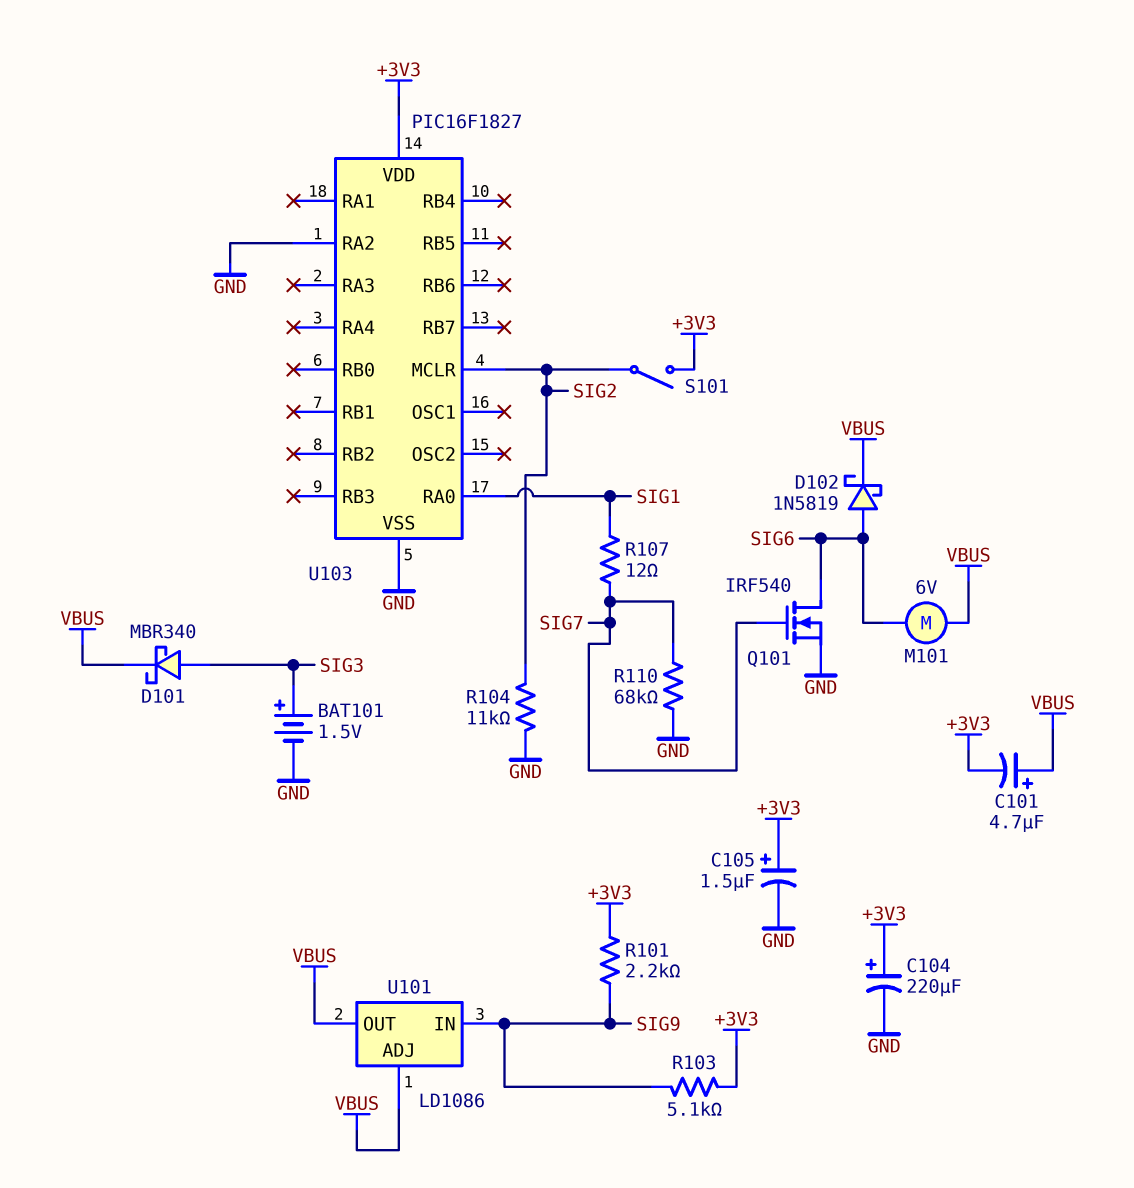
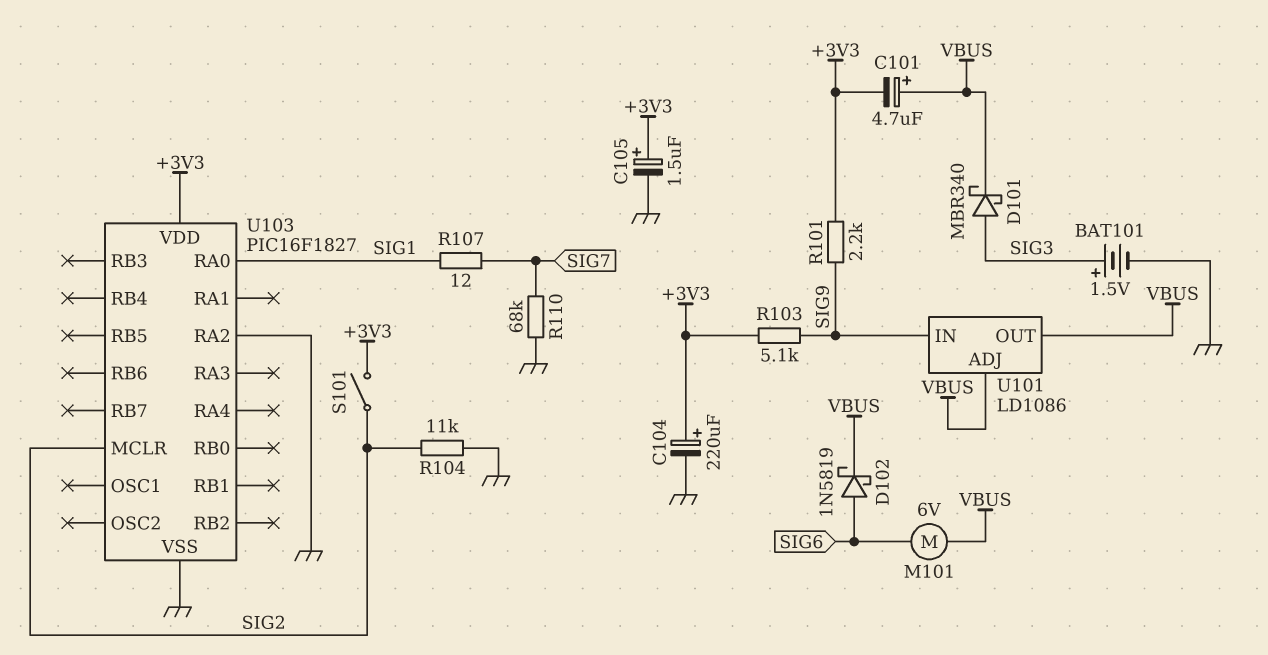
Q101: NMOS IRF540 (G SIG7, D SIG6, S GND) -> none

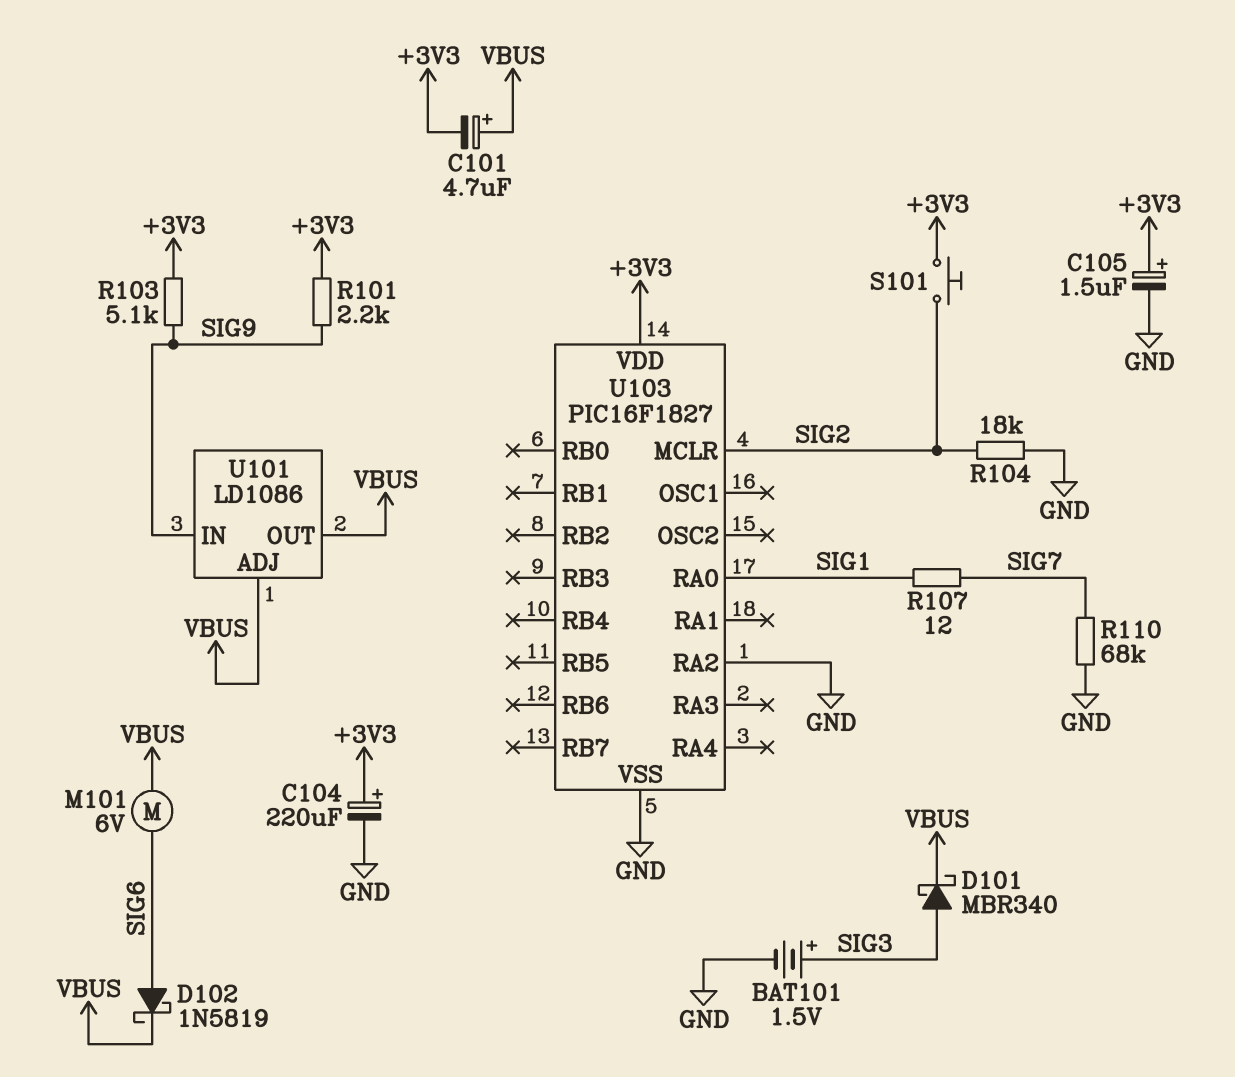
R104: 11k (GND, SIG2) -> 18k (GND, SIG2)
S101: switch (+3V3, SIG2) -> button (+3V3, SIG2)

